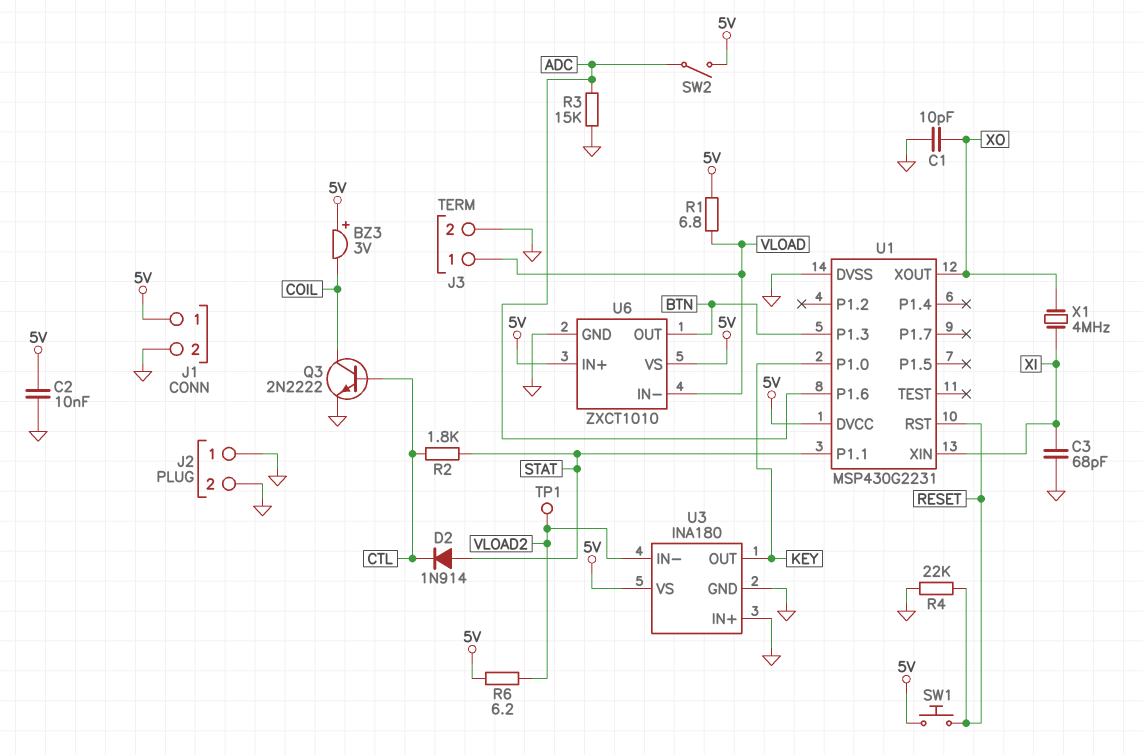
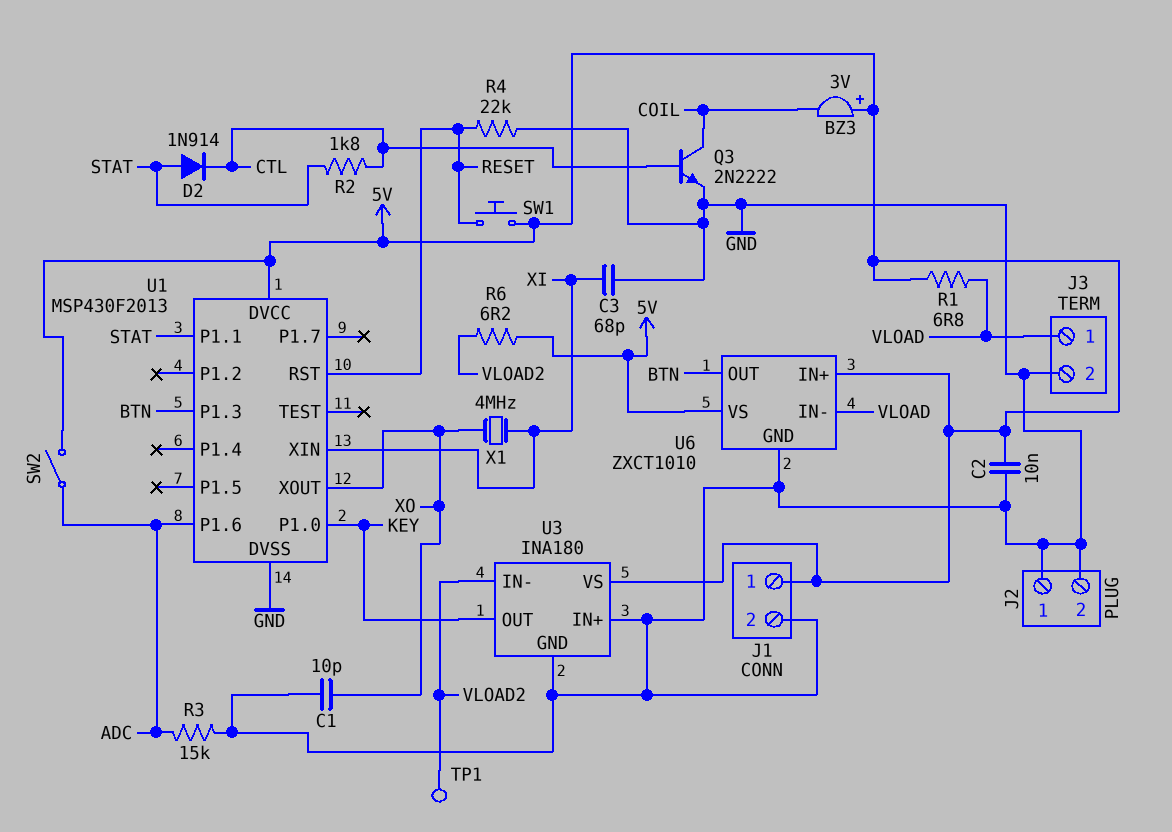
U1: MSP430G2231 -> MSP430F2013

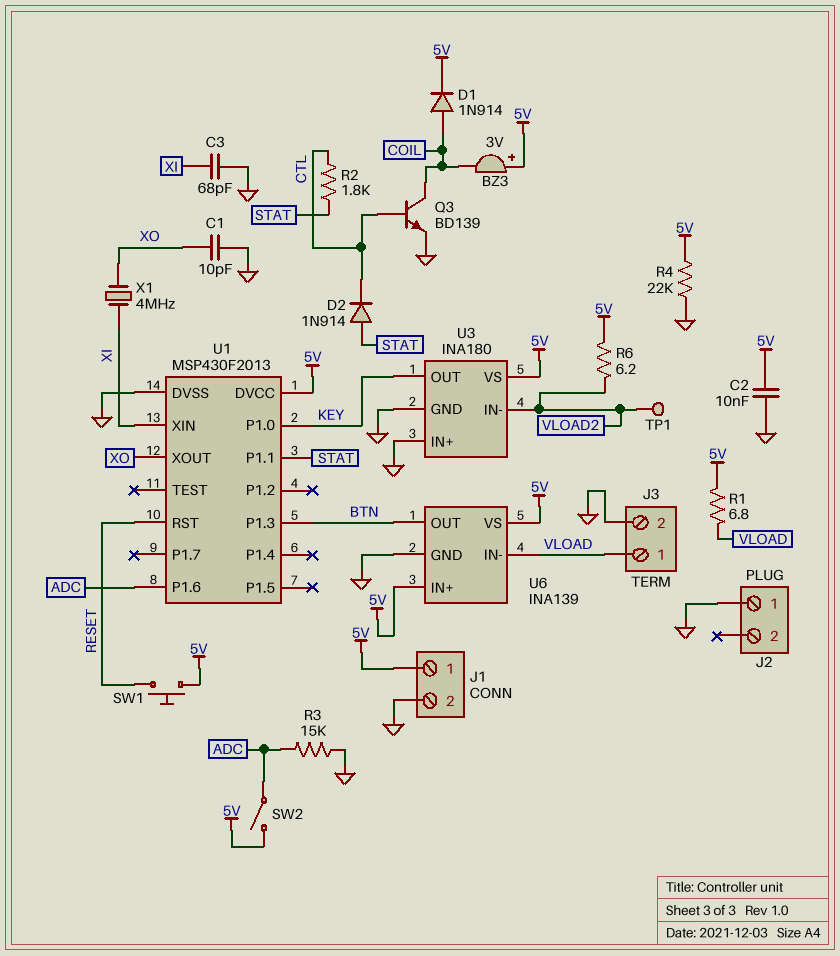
D1: none -> diode 1N914 (A COIL, K 5V)
J2 pin 2: GND -> none
Q3: NPN 2N2222 (B CTL, C COIL, E GND) -> NPN BD139 (B CTL, C COIL, E GND)
R4: 22k (GND, RESET) -> 22k (5V, GND)
U6: ZXCT1010 -> INA139

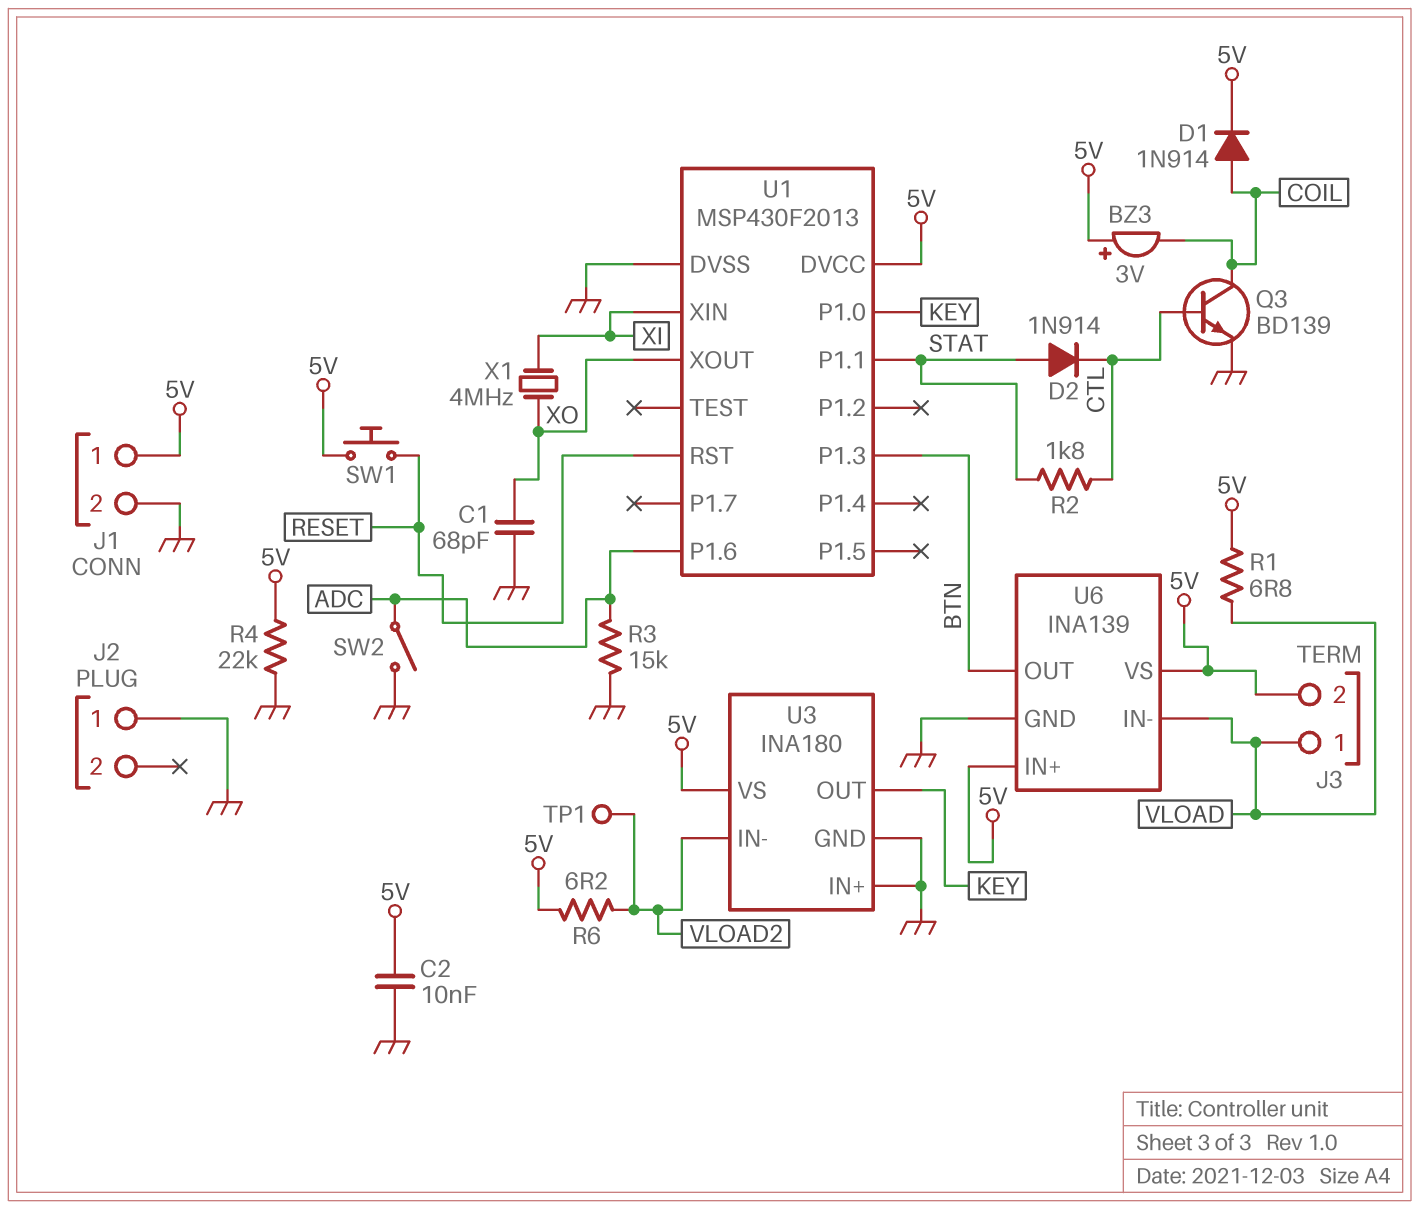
C1: 10pF (GND, XO) -> 68pF (GND, XO)
C3: 68pF (GND, XI) -> none
J3 pin 2: GND -> 5V
SW2: switch (5V, ADC) -> switch (ADC, GND)

